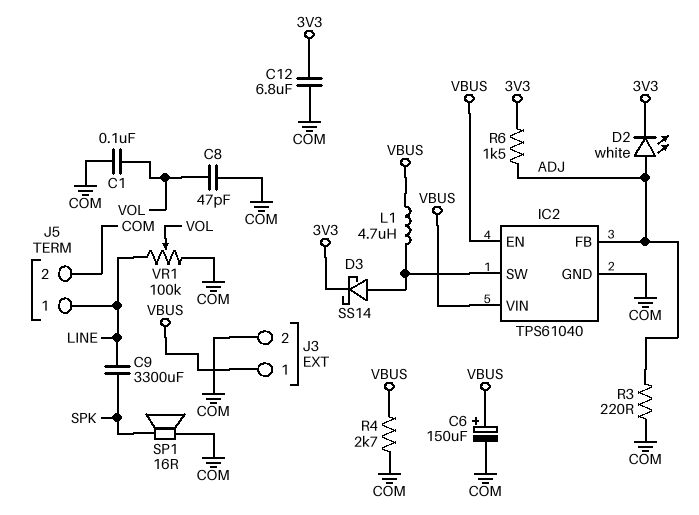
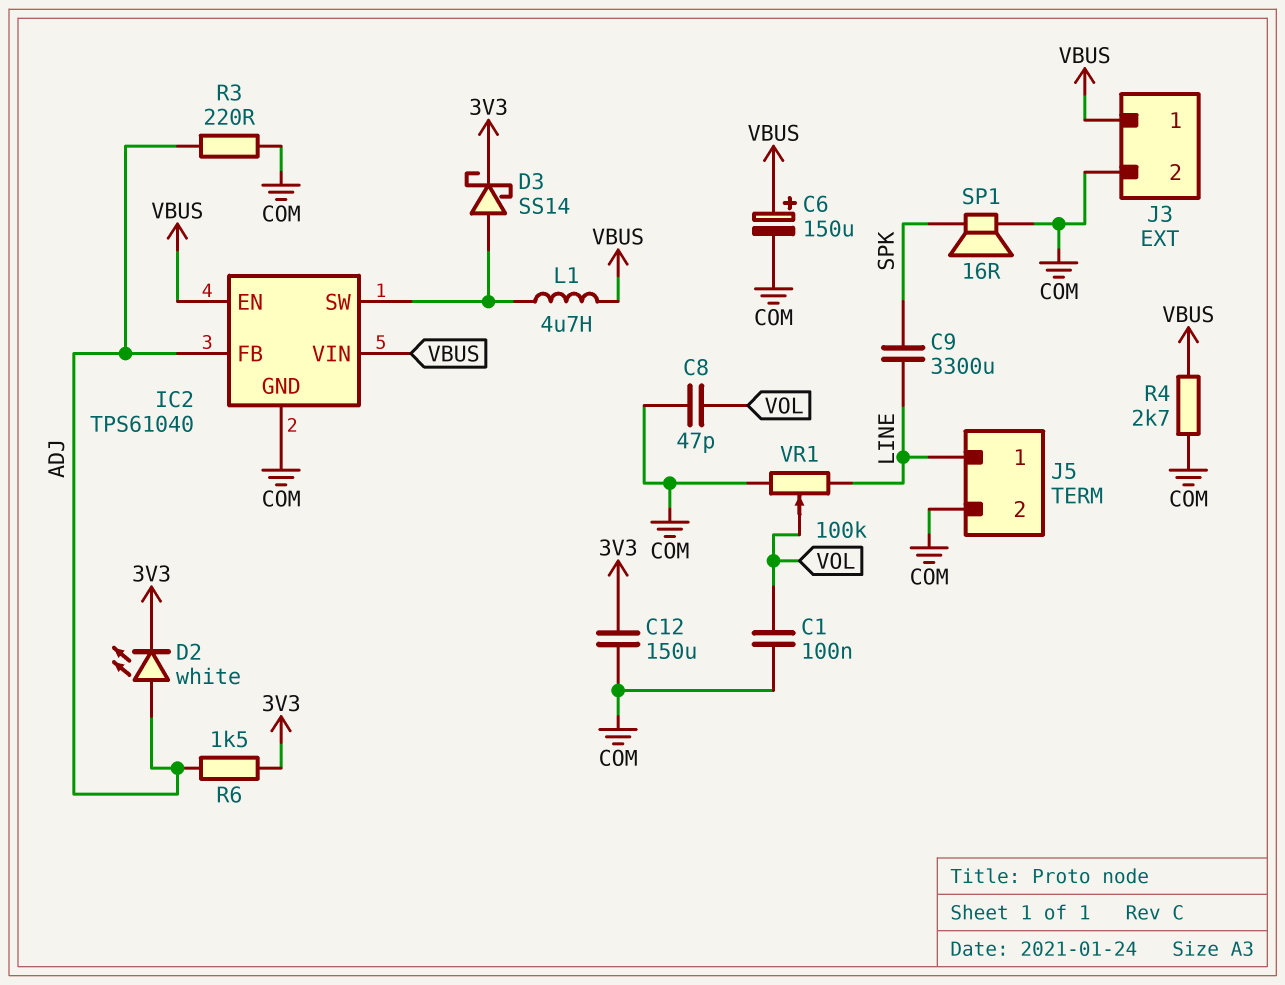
C12: 6.8uF (3V3, COM) -> 150uF (3V3, COM)

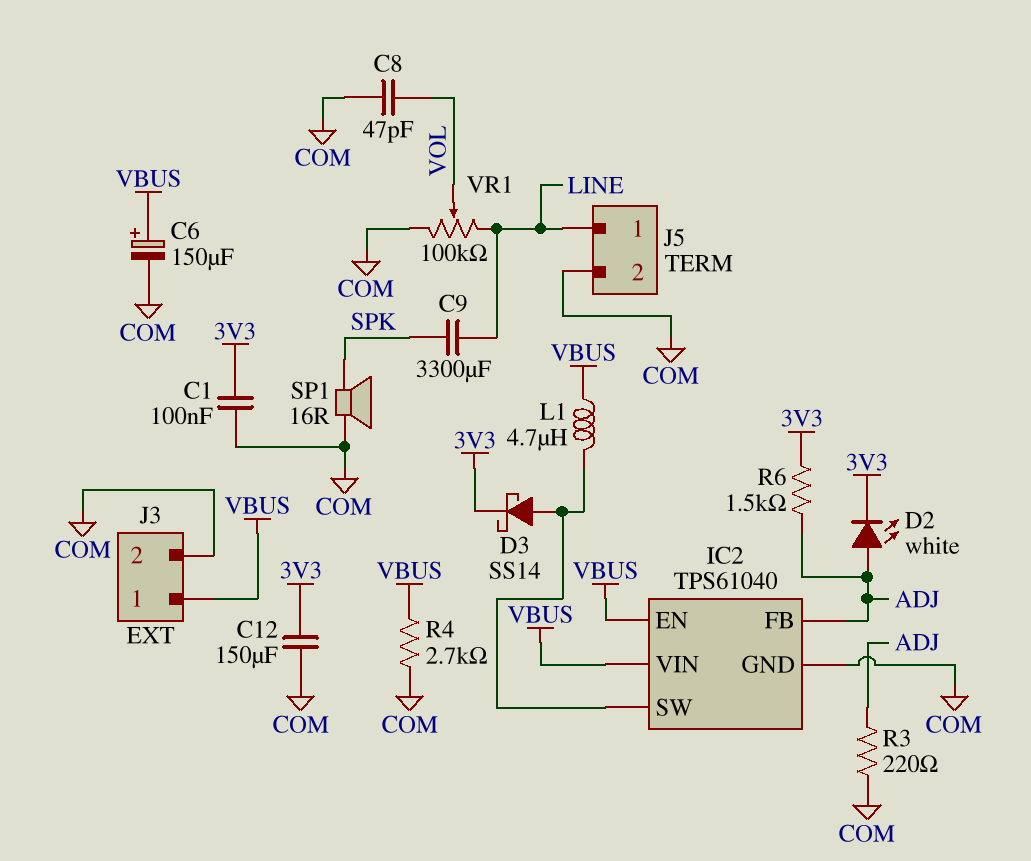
C1: 100nF (COM, VOL) -> 100nF (3V3, COM)

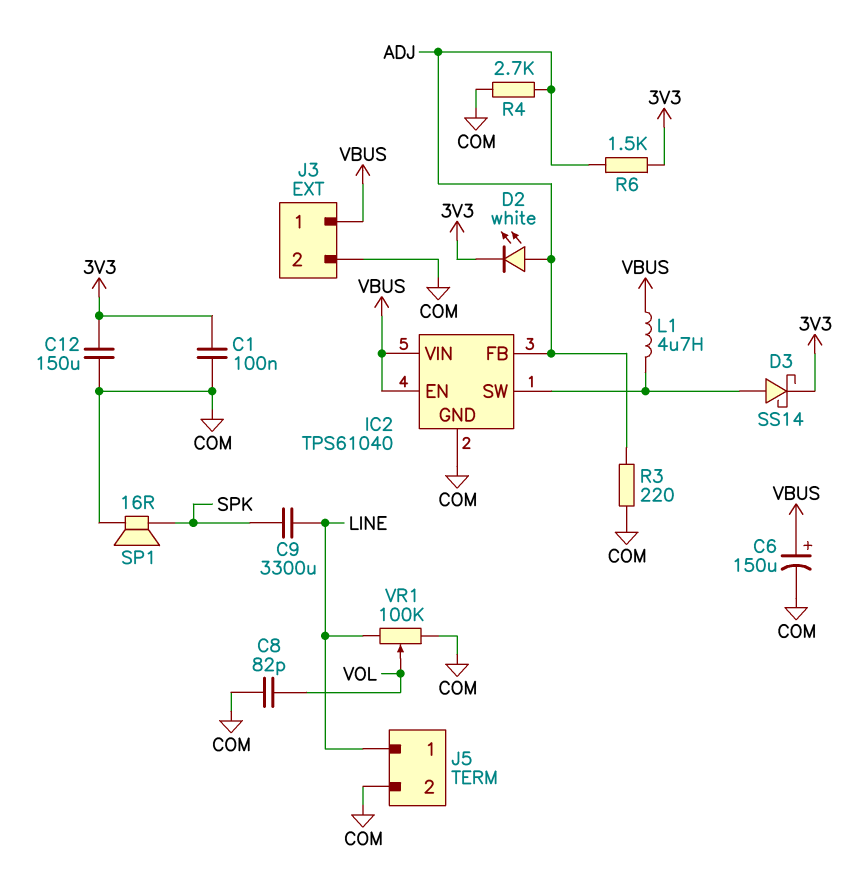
C8: 47pF (COM, VOL) -> 82pF (COM, VOL)
R4: 2.7k (COM, VBUS) -> 2.7k (ADJ, COM)

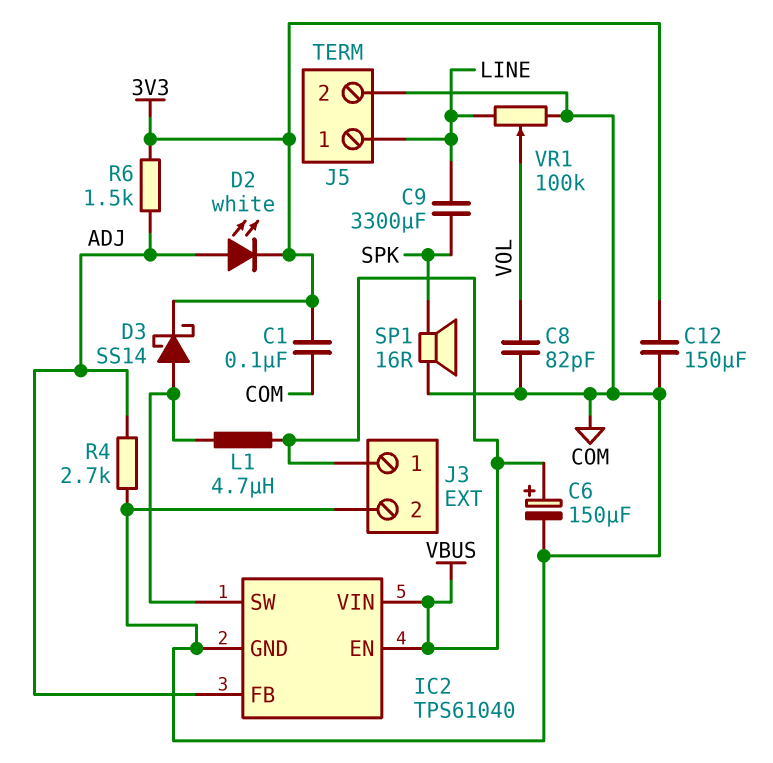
R3: 220 (ADJ, COM) -> none

